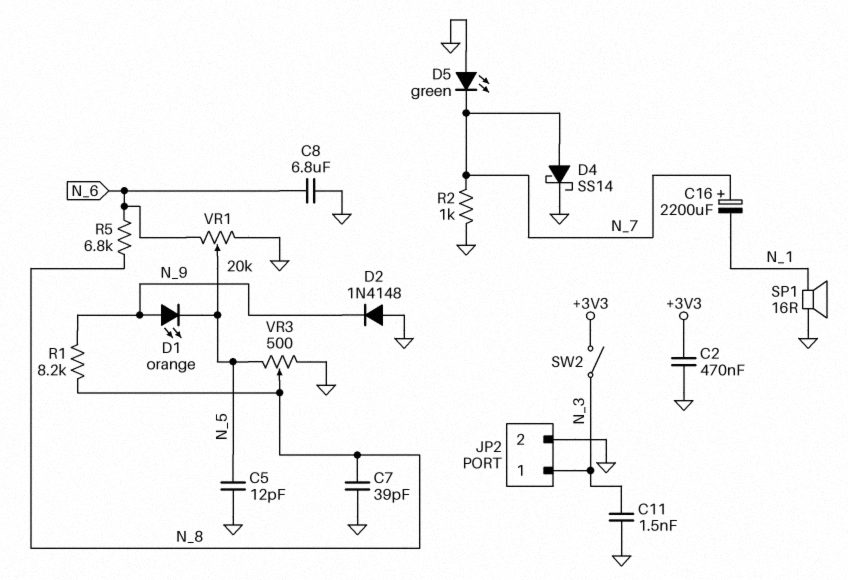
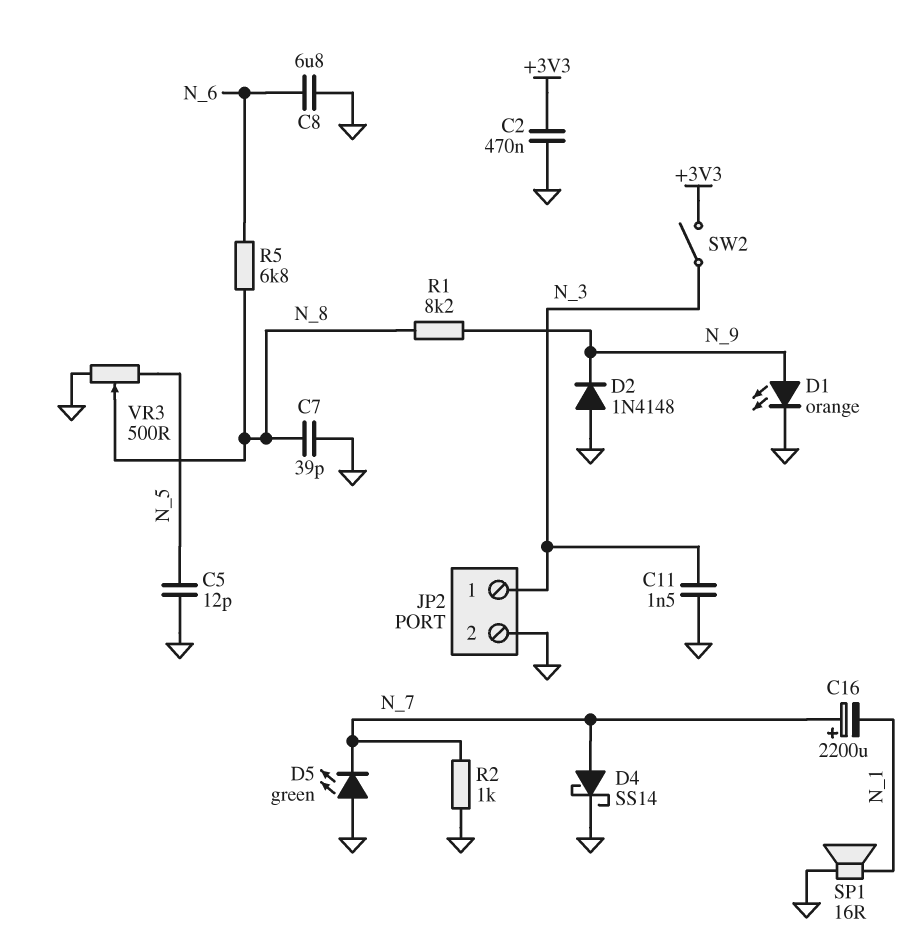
D1: LED orange (A N_9, K N_5) -> LED orange (A N_9, K GND)
VR1: 20k (GND, N_6, wiper N_5) -> none

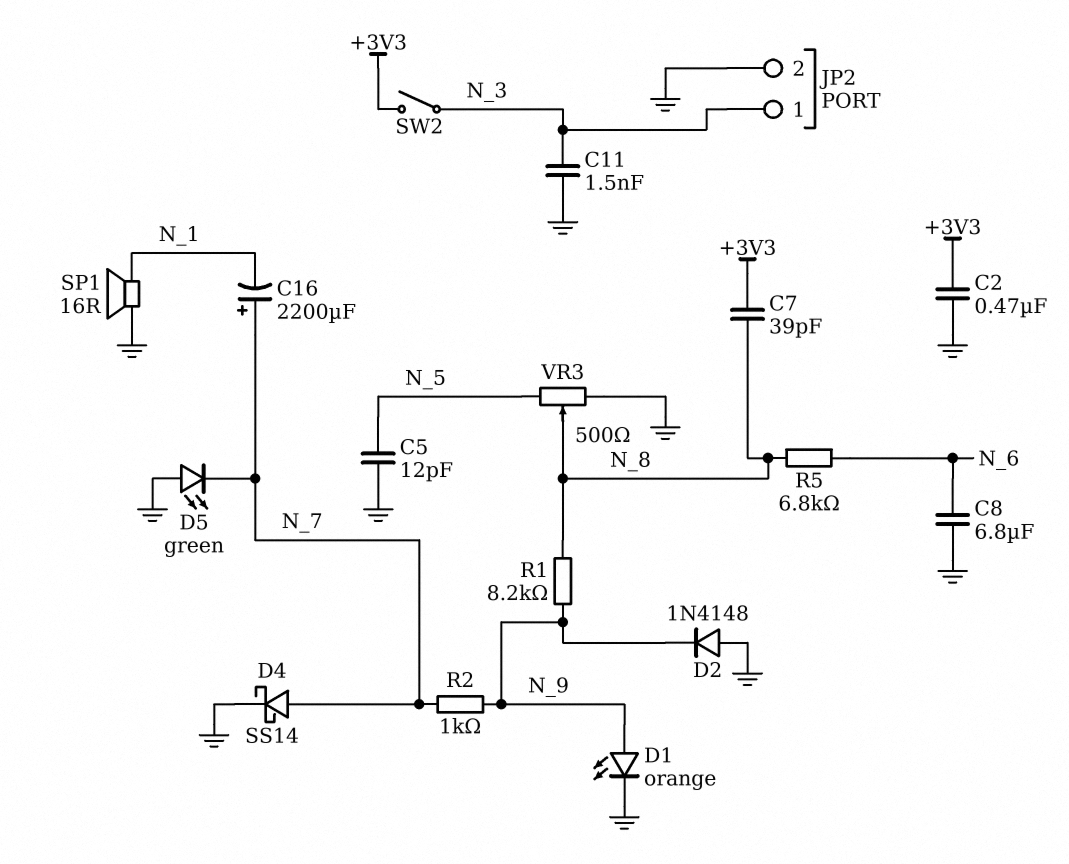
C7: 39pF (GND, N_8) -> 39pF (+3V3, N_8)
R2: 1k (GND, N_7) -> 1k (N_7, N_9)

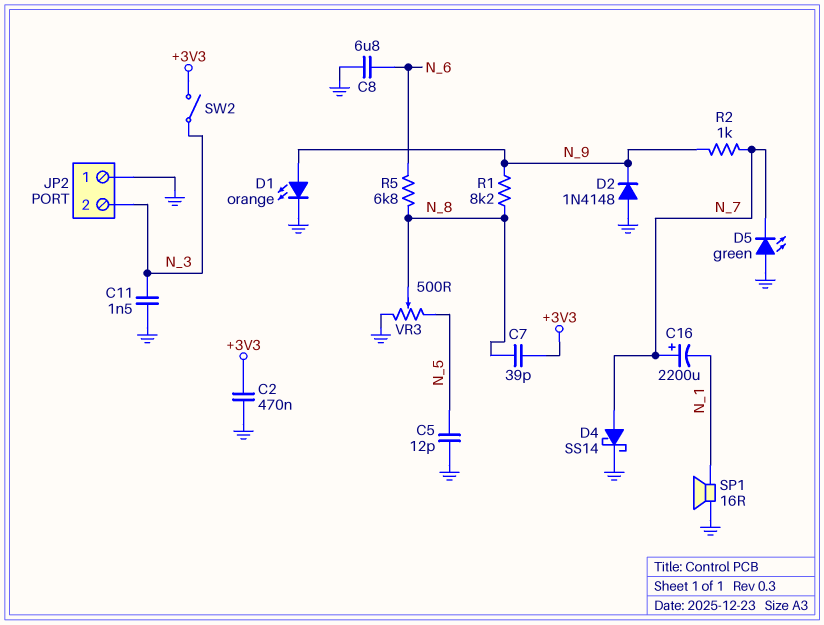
JP2 pin 1: N_3 -> GND
JP2 pin 2: GND -> N_3

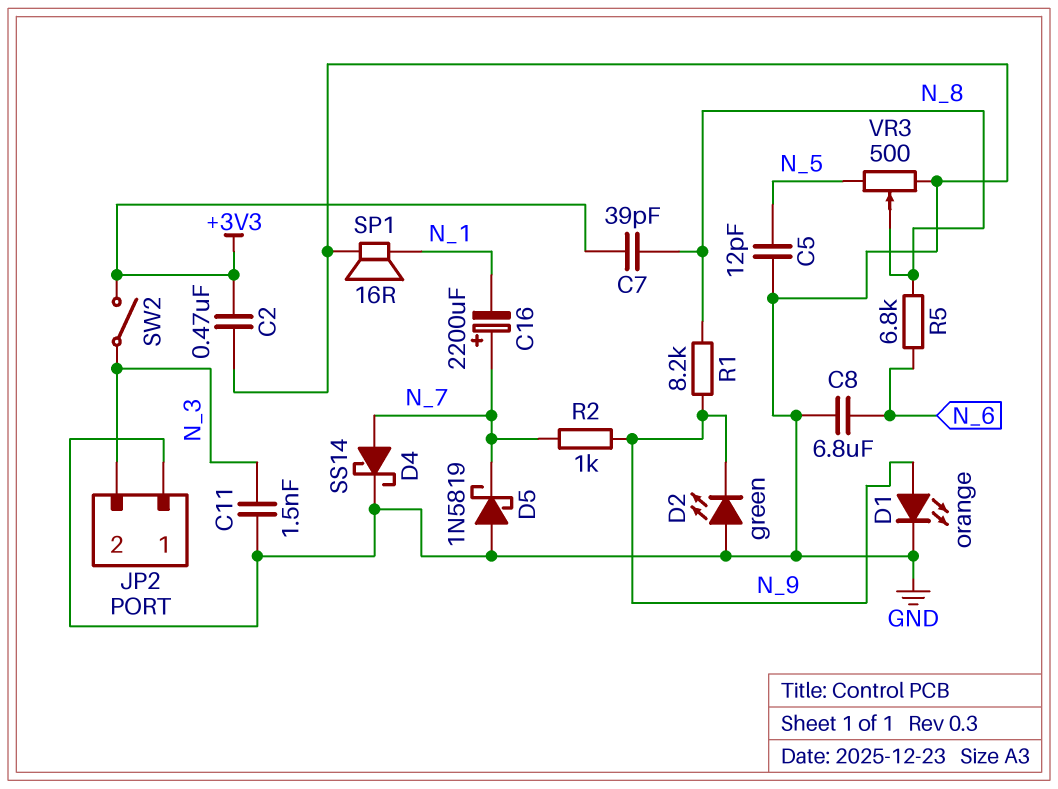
D2: diode 1N4148 (A GND, K N_9) -> LED green (A GND, K N_9)
D5: LED green (A GND, K N_7) -> schottky 1N5819 (A GND, K N_7)

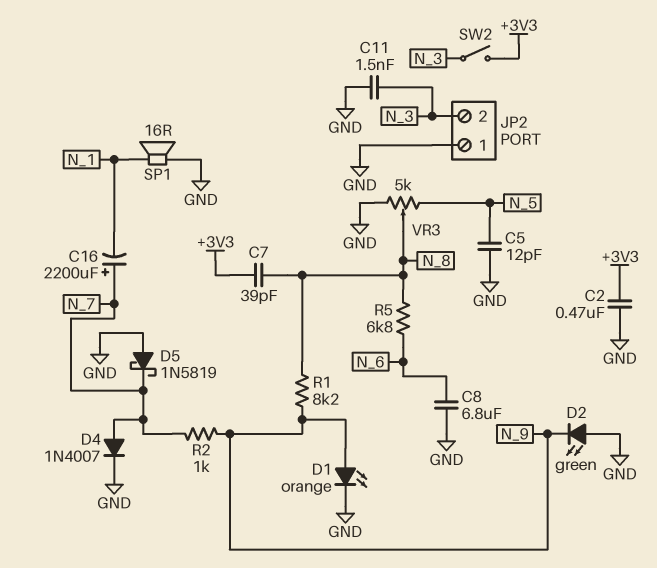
D4: schottky SS14 (A N_7, K GND) -> diode 1N4007 (A N_7, K GND)
VR3: 500 (GND, N_5, wiper N_8) -> 5k (GND, N_5, wiper N_8)

